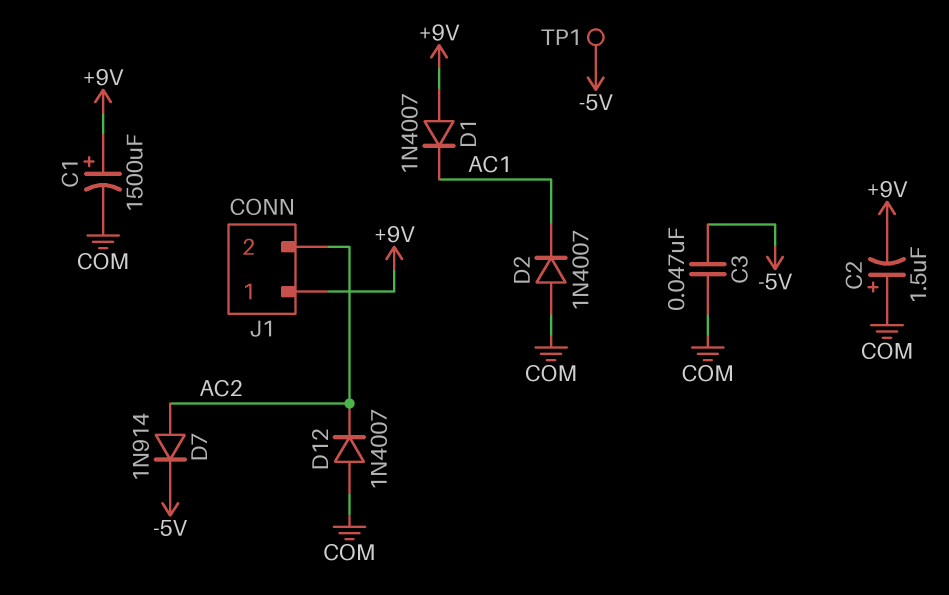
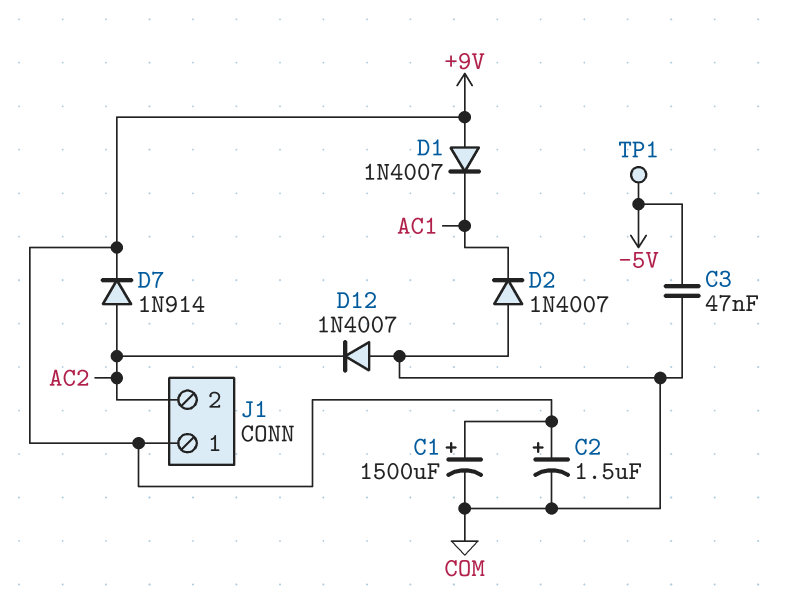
C2: 1.5uF (plus COM, minus +9V) -> 1.5uF (plus +9V, minus COM)
D7: diode 1N914 (A AC2, K -5V) -> diode 1N914 (A AC2, K +9V)

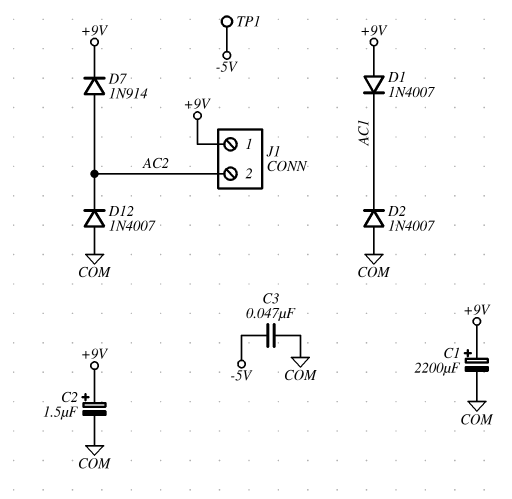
C1: 1500uF (plus +9V, minus COM) -> 2200uF (plus +9V, minus COM)

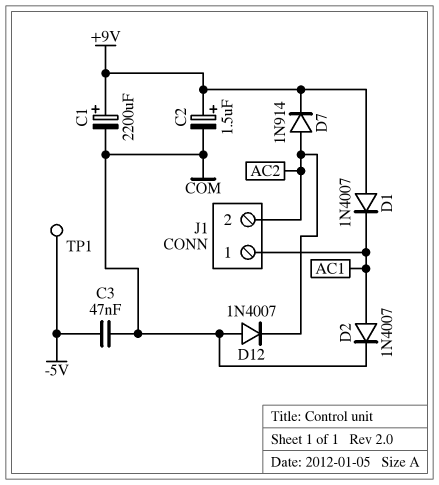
D2: diode 1N4007 (A COM, K AC1) -> diode 1N4007 (A AC1, K COM)
J1 pin 1: +9V -> AC1

